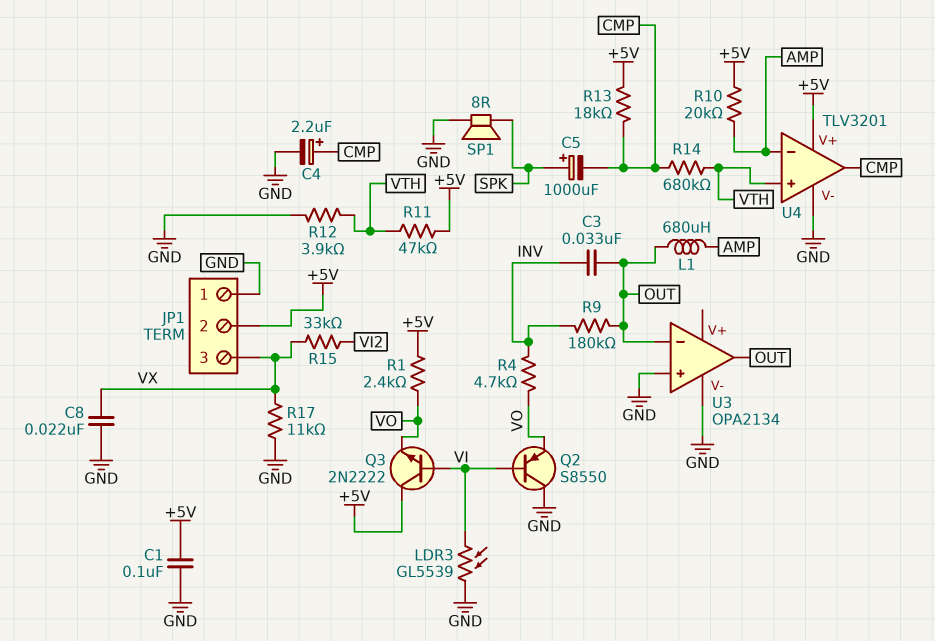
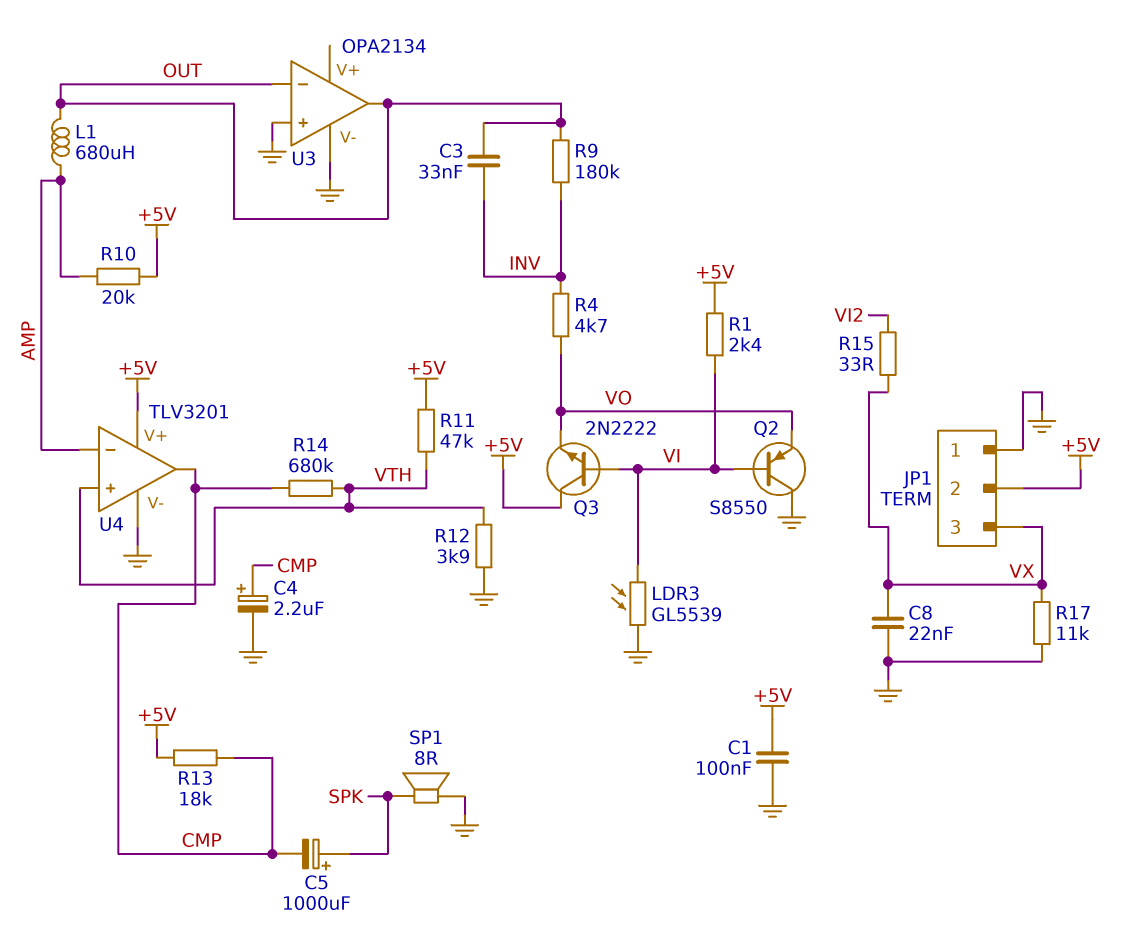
R1: 2.4k (+5V, VO) -> 2.4k (+5V, VI)
R15: 33k (VI2, VX) -> 33 (VI2, VX)

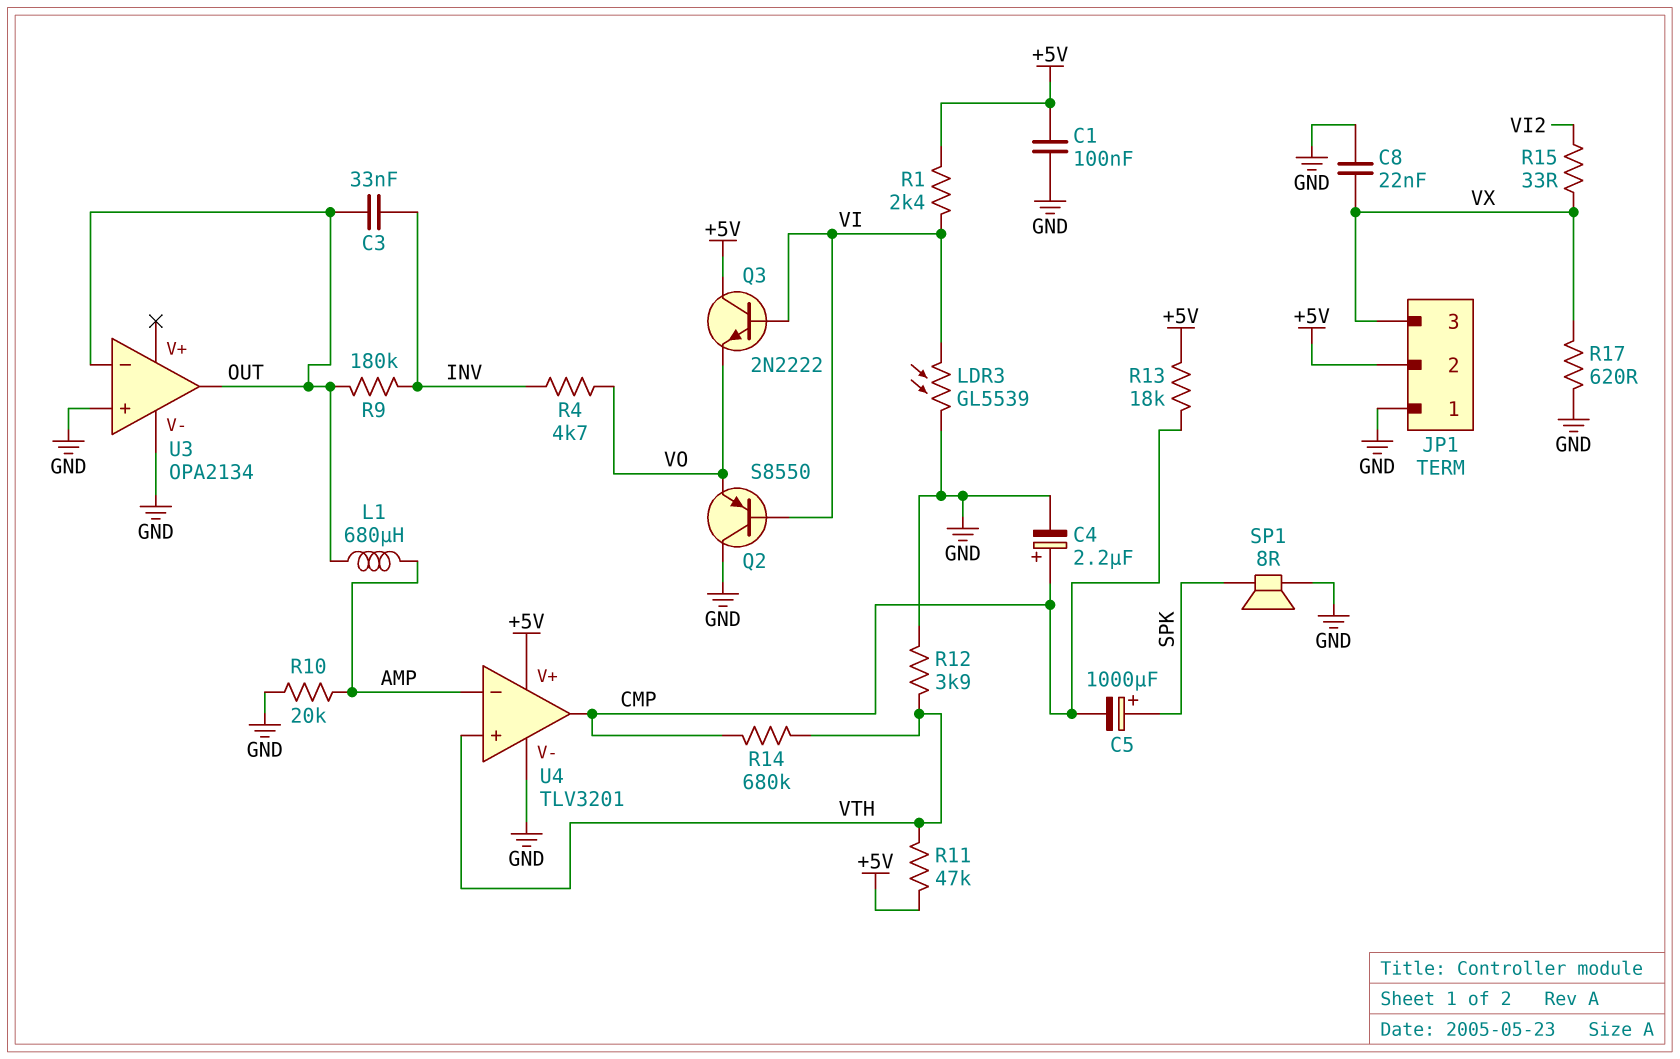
R10: 20k (+5V, AMP) -> 20k (AMP, GND)
R17: 11k (GND, VX) -> 620 (GND, VX)

